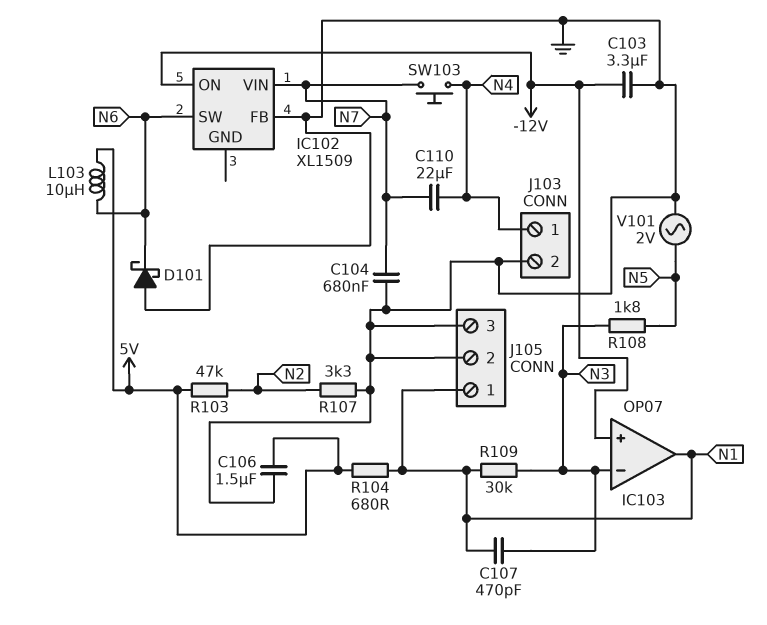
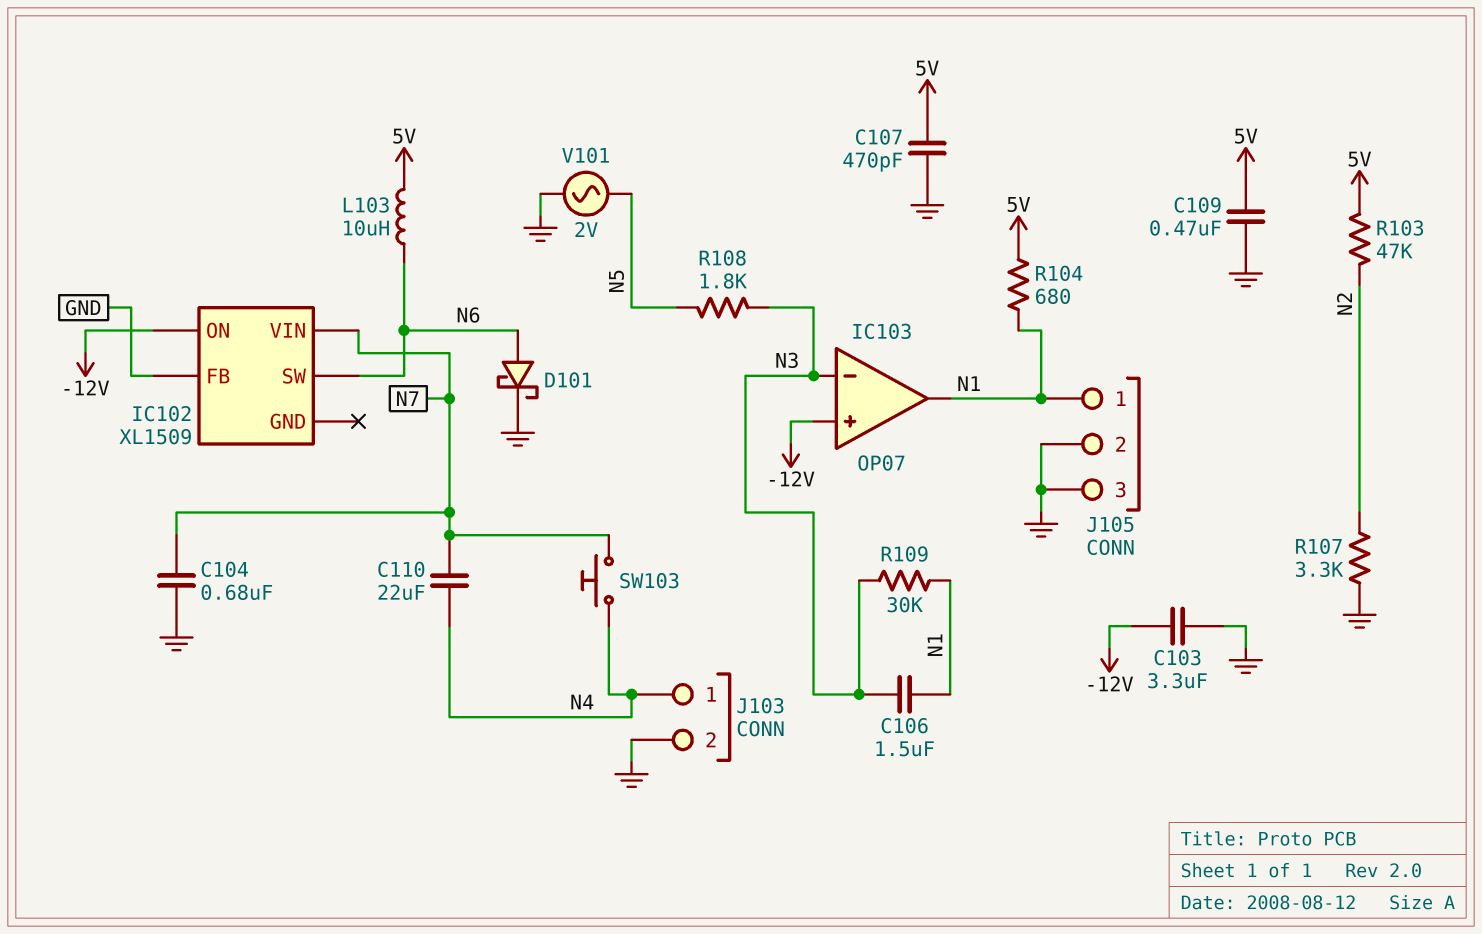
C106: 1.5uF (5V, GND) -> 1.5uF (N1, N3)
C107: 470pF (N1, N3) -> 470pF (5V, GND)
C109: none -> 470nF (5V, GND)
D101: schottky (A GND, K N6) -> schottky (A N6, K GND)

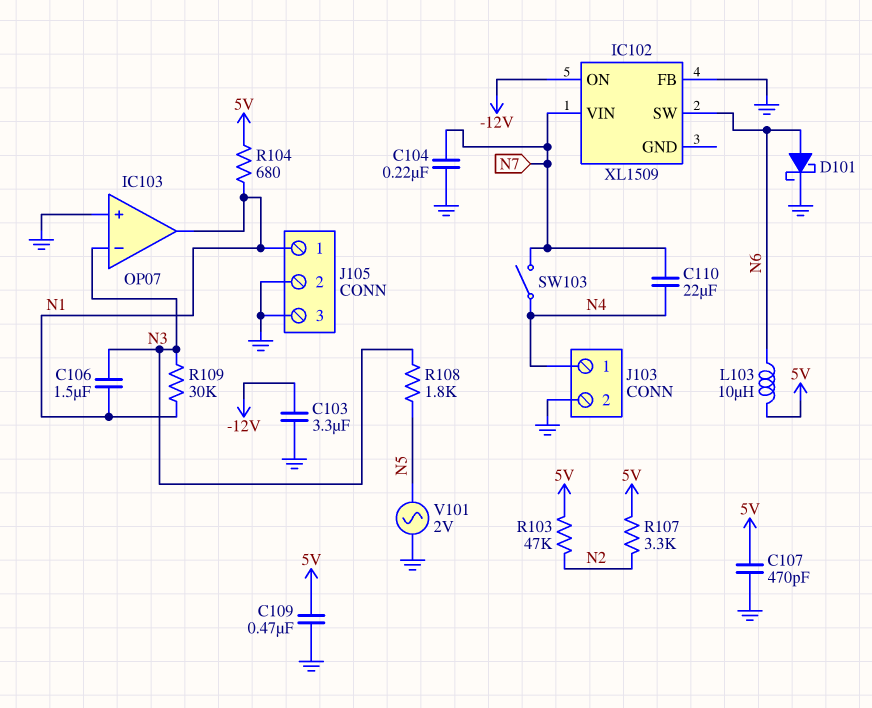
C104: 680nF (GND, N7) -> 220nF (GND, N7)
IC103 pin in+: -12V -> GND
R107: 3.3k (GND, N2) -> 3.3k (5V, N2)
SW103: button (N4, N7) -> switch (N4, N7)

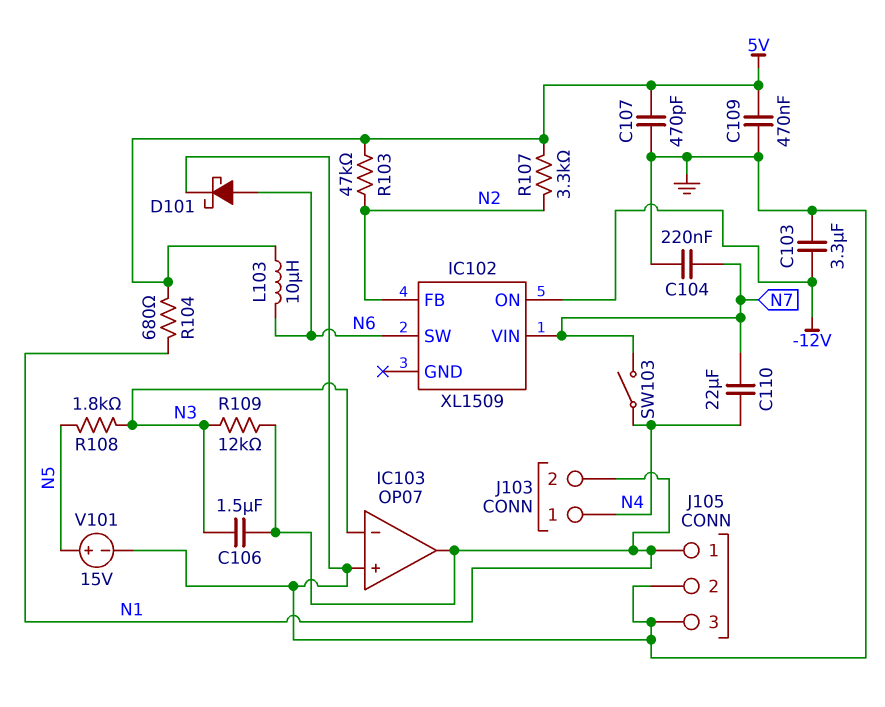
IC102 pin FB: GND -> N2
J103 pin 2: GND -> N1
R109: 30k (N1, N3) -> 12k (N1, N3)
V101: AC 2V (GND, N5) -> 15V (plus N5, minus GND)

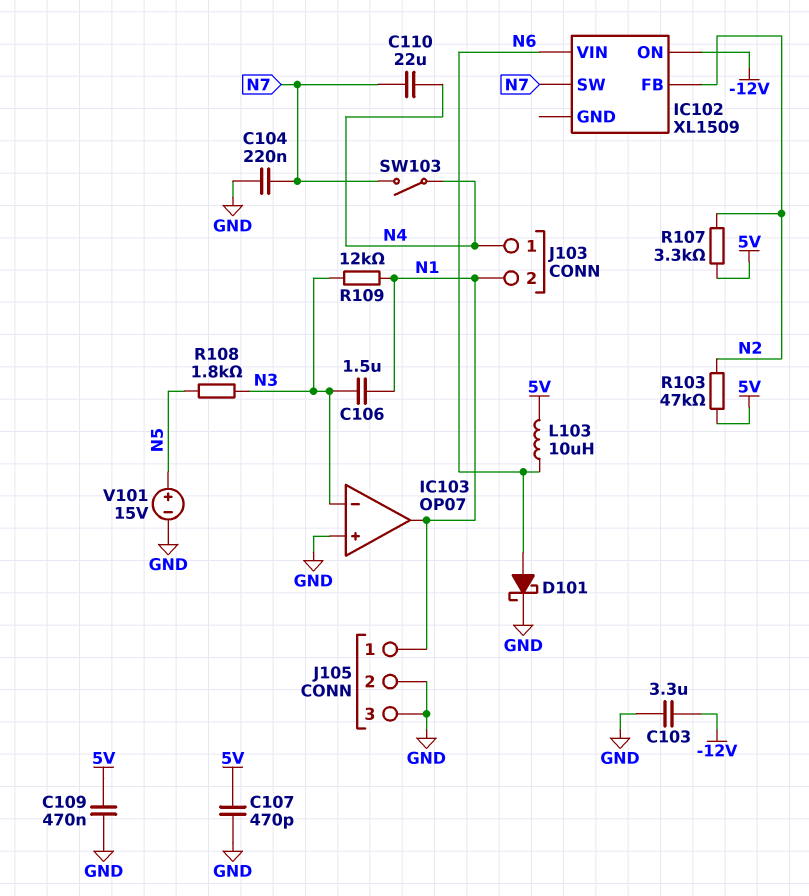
IC102 pin SW: N6 -> N7
IC102 pin VIN: N7 -> N6
R104: 680 (5V, N1) -> none

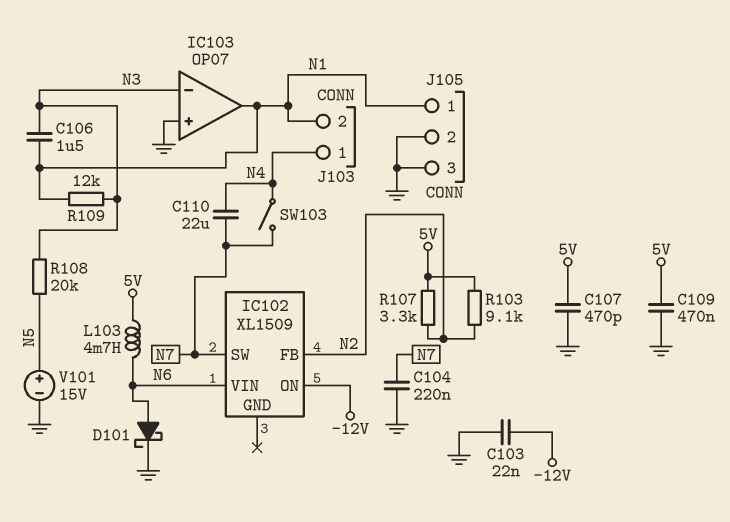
C103: 3.3uF (-12V, GND) -> 22nF (-12V, GND)
L103: 10uH (5V, N6) -> 4.7mH (5V, N6)
R103: 47k (5V, N2) -> 9.1k (5V, N2)
R108: 1.8k (N3, N5) -> 20k (N3, N5)

